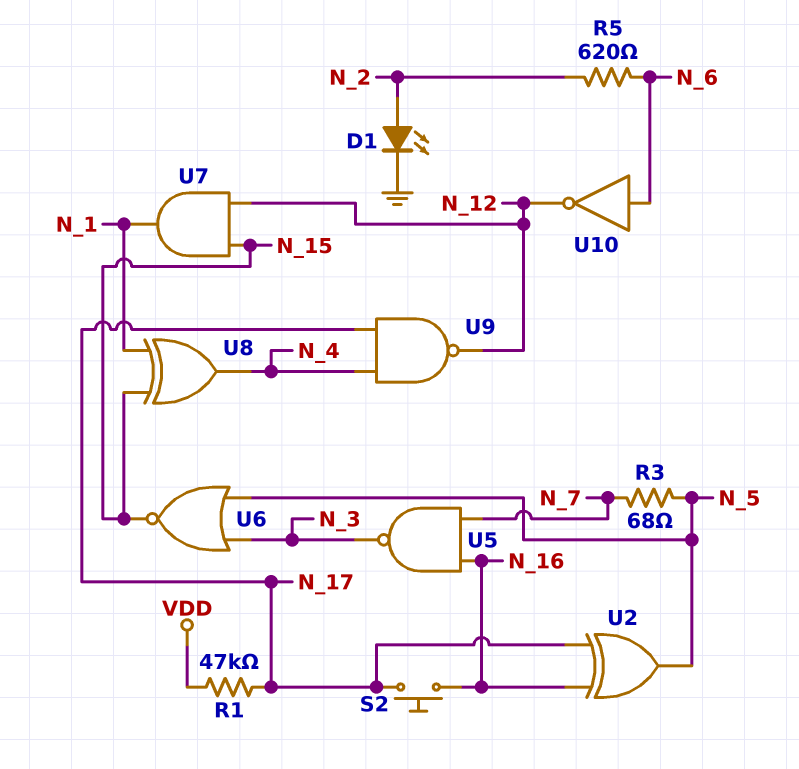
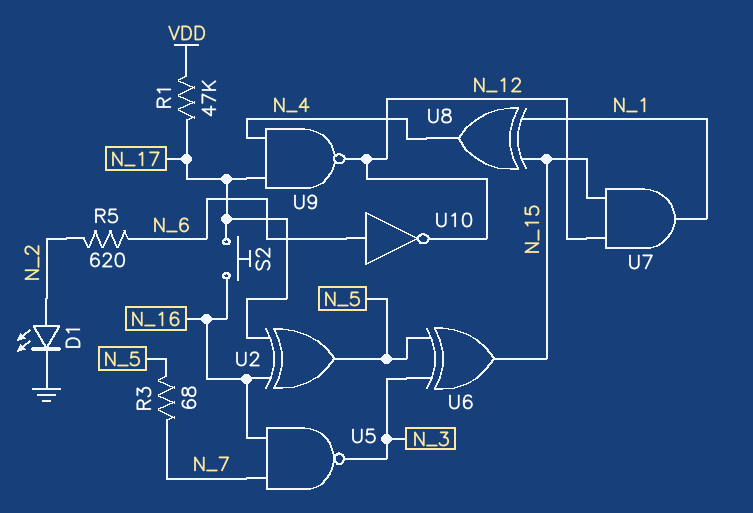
U6: NOR (in N_3, in N_5, out N_15) -> XOR (in N_3, in N_5, out N_15)

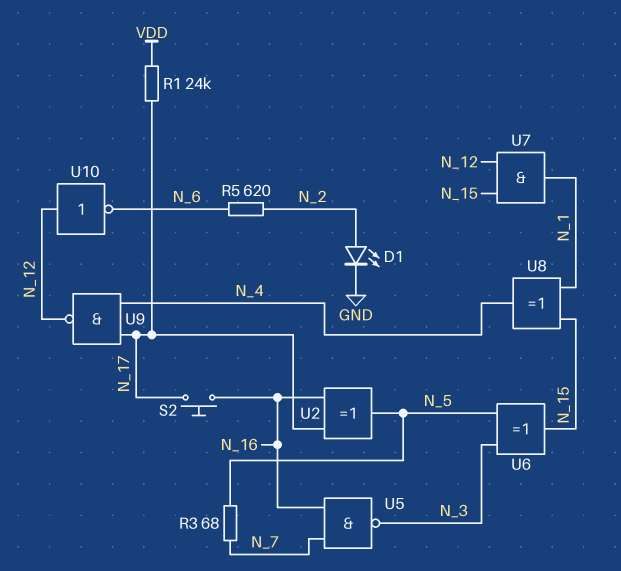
R1: 47k (N_17, VDD) -> 24k (N_17, VDD)
U10: NOT (in N_6, out N_12) -> NOT (in N_12, out N_6)

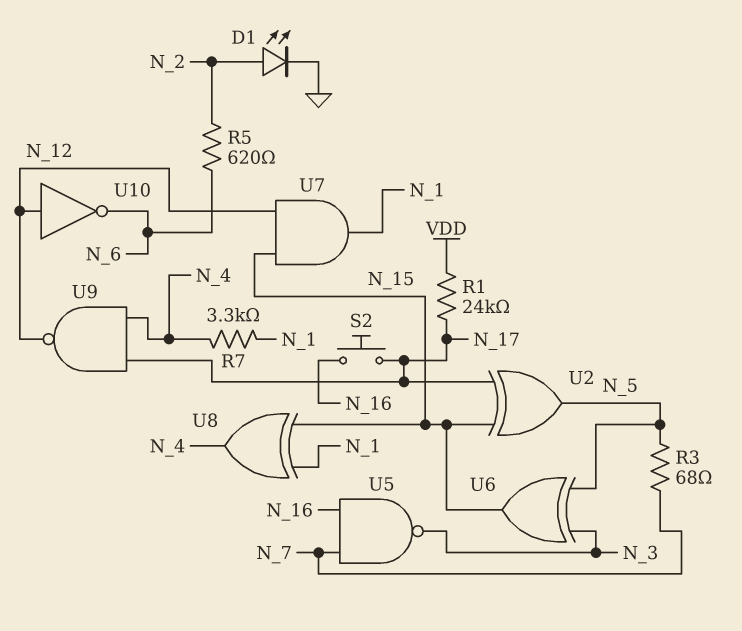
R7: none -> 3.3k (N_1, N_4)
U2: XOR (in N_16, in N_17, out N_5) -> XOR (in N_15, in N_17, out N_5)

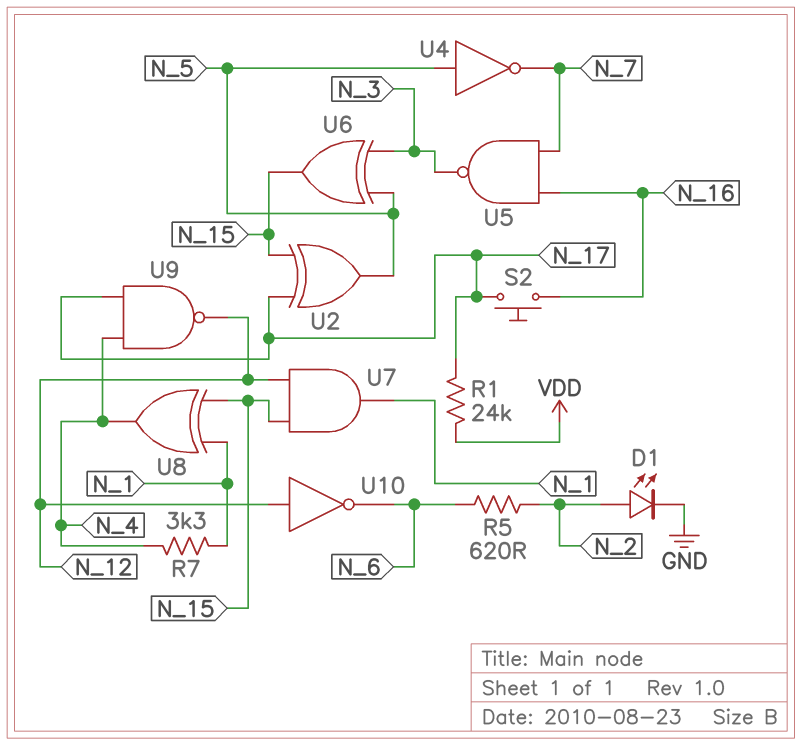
R3: 68 (N_5, N_7) -> none
U4: none -> NOT (in N_5, out N_7)

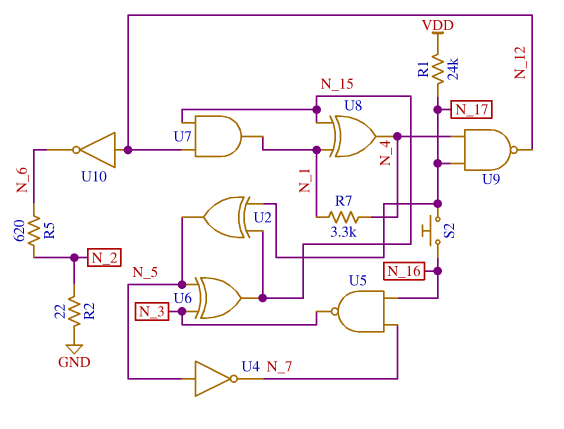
D1: LED (A N_2, K GND) -> none
R2: none -> 22 (GND, N_2)

